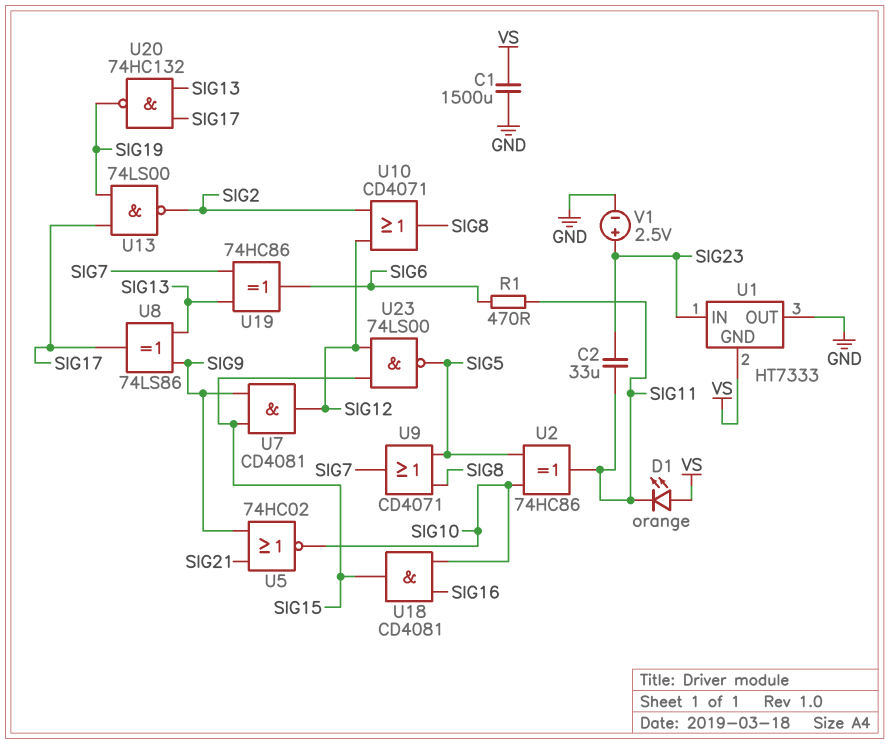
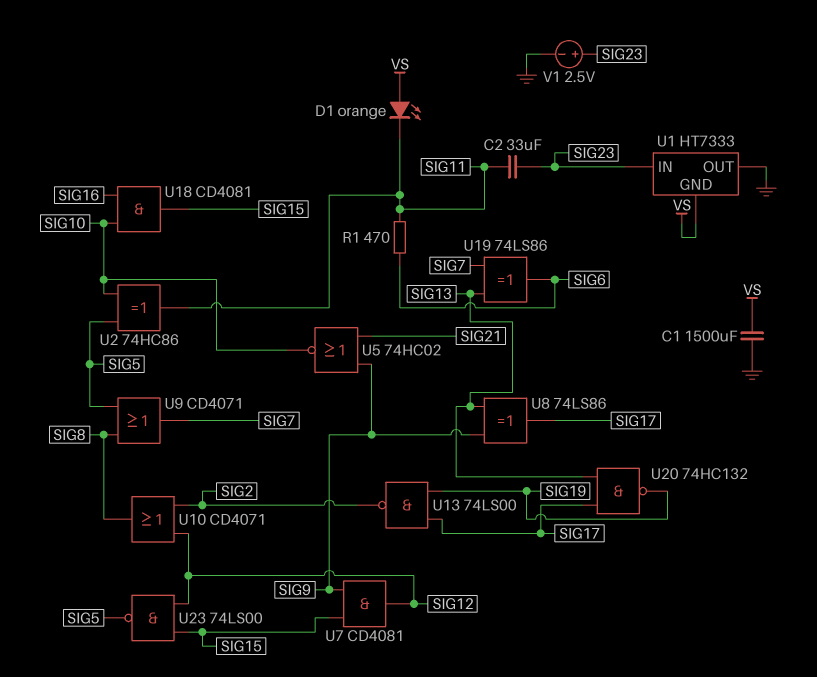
U19: XOR 74HC86 (in SIG7, in SIG13, out SIG6) -> XOR 74LS86 (in SIG7, in SIG13, out SIG6)

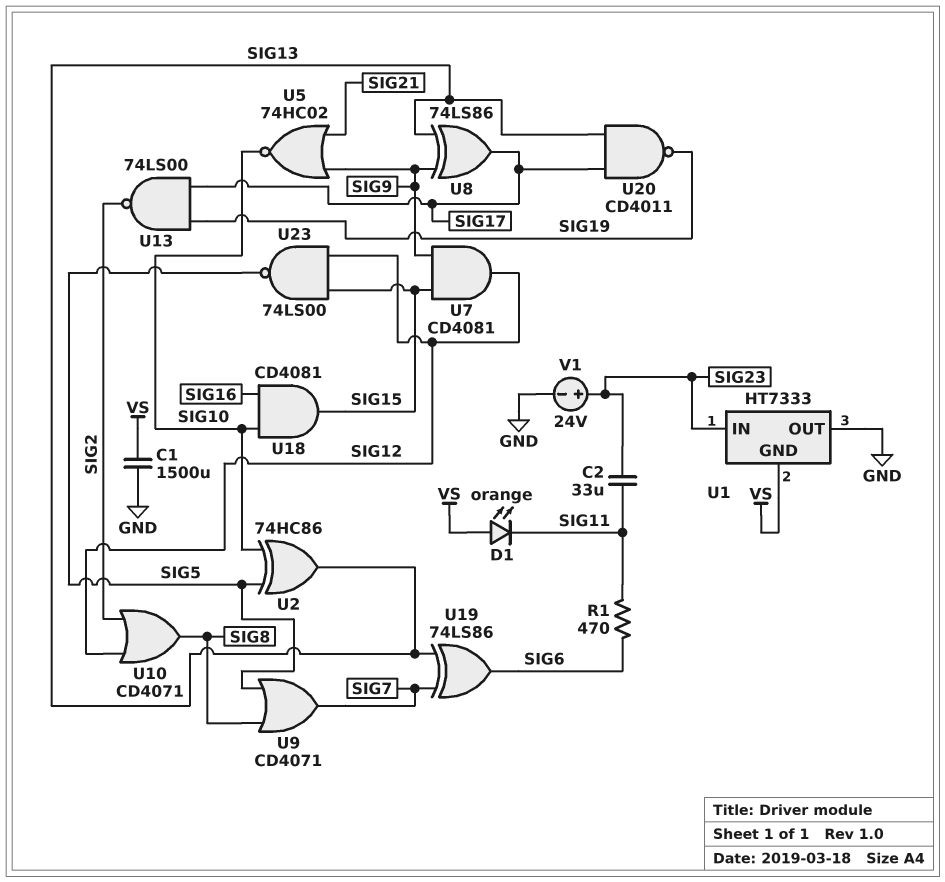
U2: XOR 74HC86 (in SIG5, in SIG10, out SIG11) -> XOR 74HC86 (in SIG5, in SIG10, out SIG13)
U20: NAND 74HC132 (in SIG13, in SIG17, out SIG19) -> NAND CD4011 (in SIG13, in SIG17, out SIG19)
V1: 2.5V (plus SIG23, minus GND) -> 24V (plus SIG23, minus GND)

